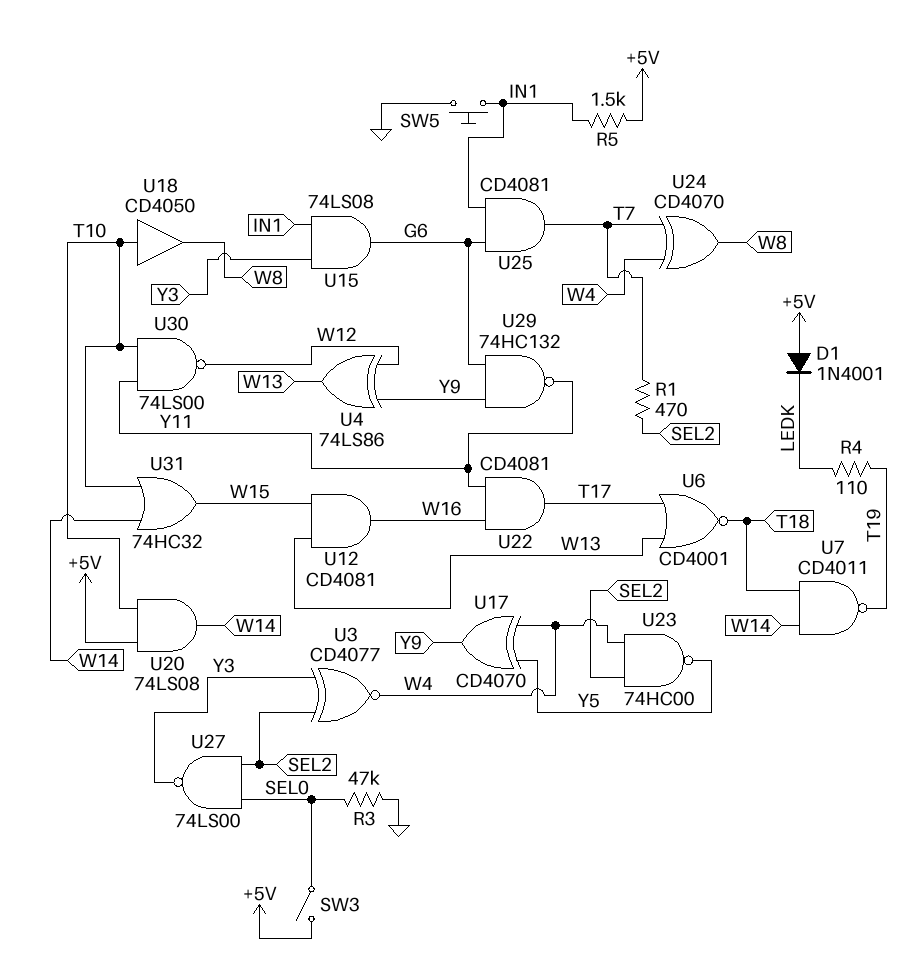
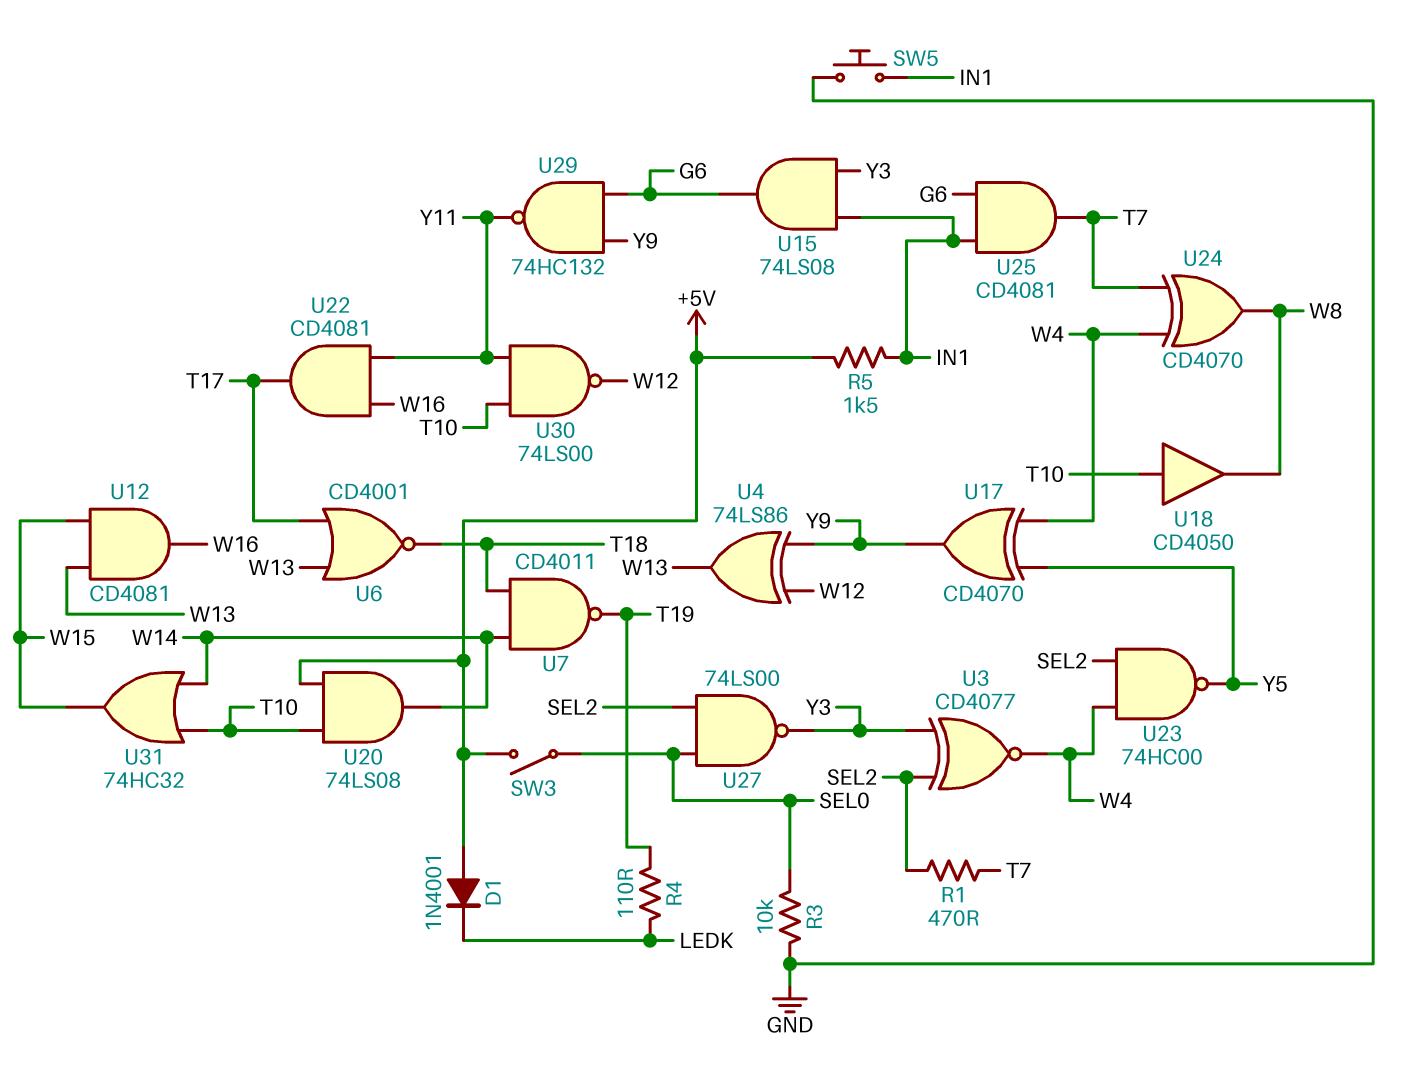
R3: 47k (GND, SEL0) -> 10k (GND, SEL0)

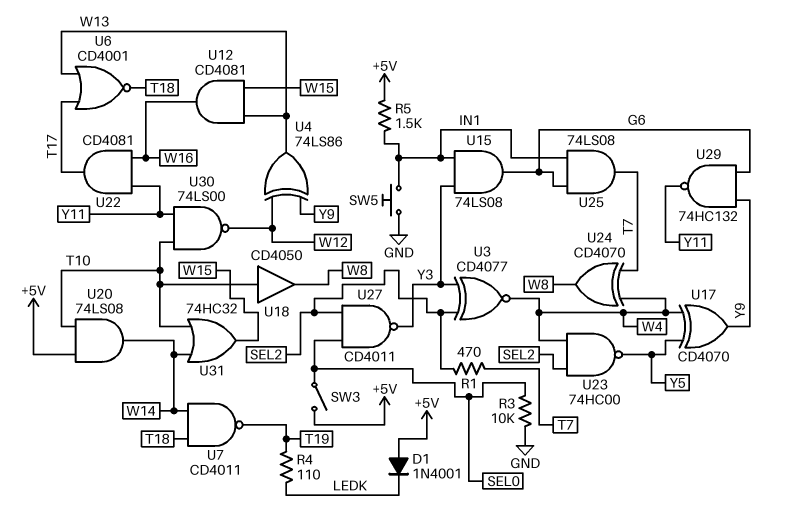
U25: AND CD4081 (in G6, in IN1, out T7) -> AND 74LS08 (in G6, in IN1, out T7)
U27: NAND 74LS00 (in SEL0, in SEL2, out Y3) -> NAND CD4011 (in SEL0, in SEL2, out Y3)

